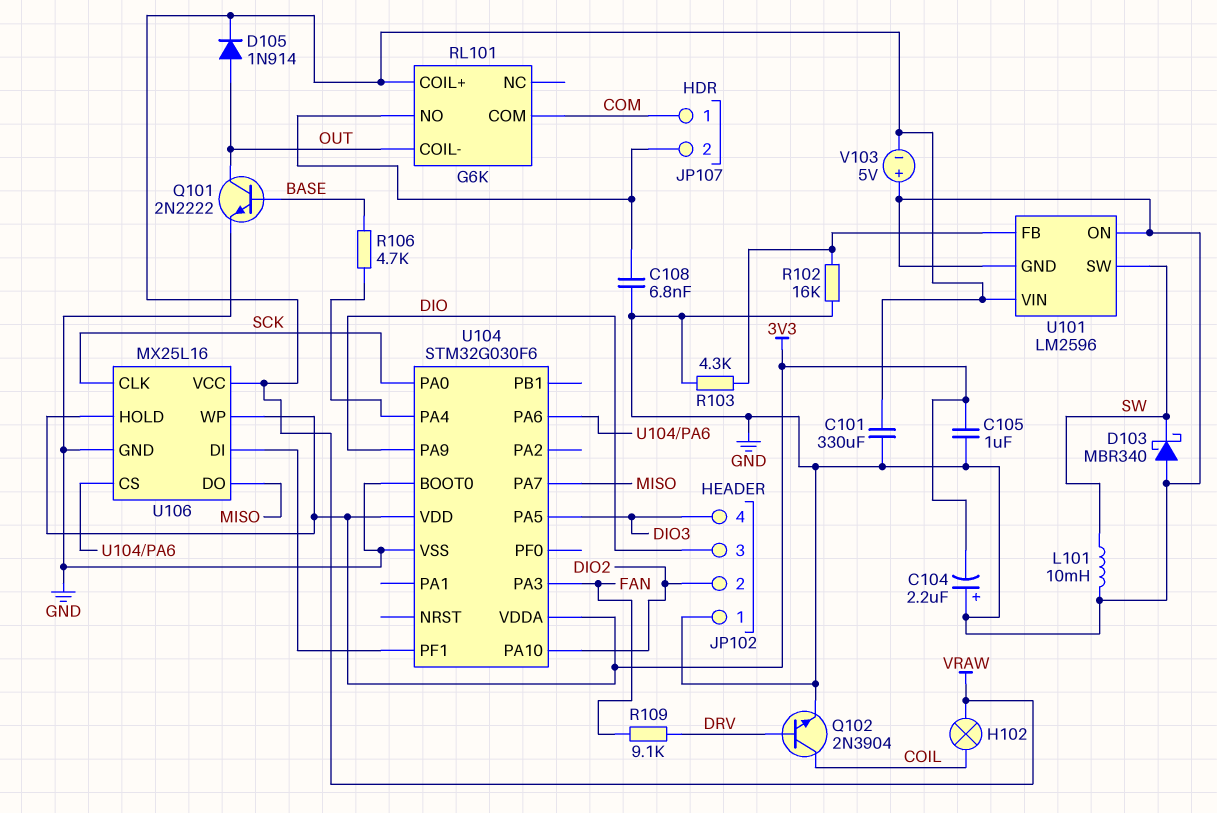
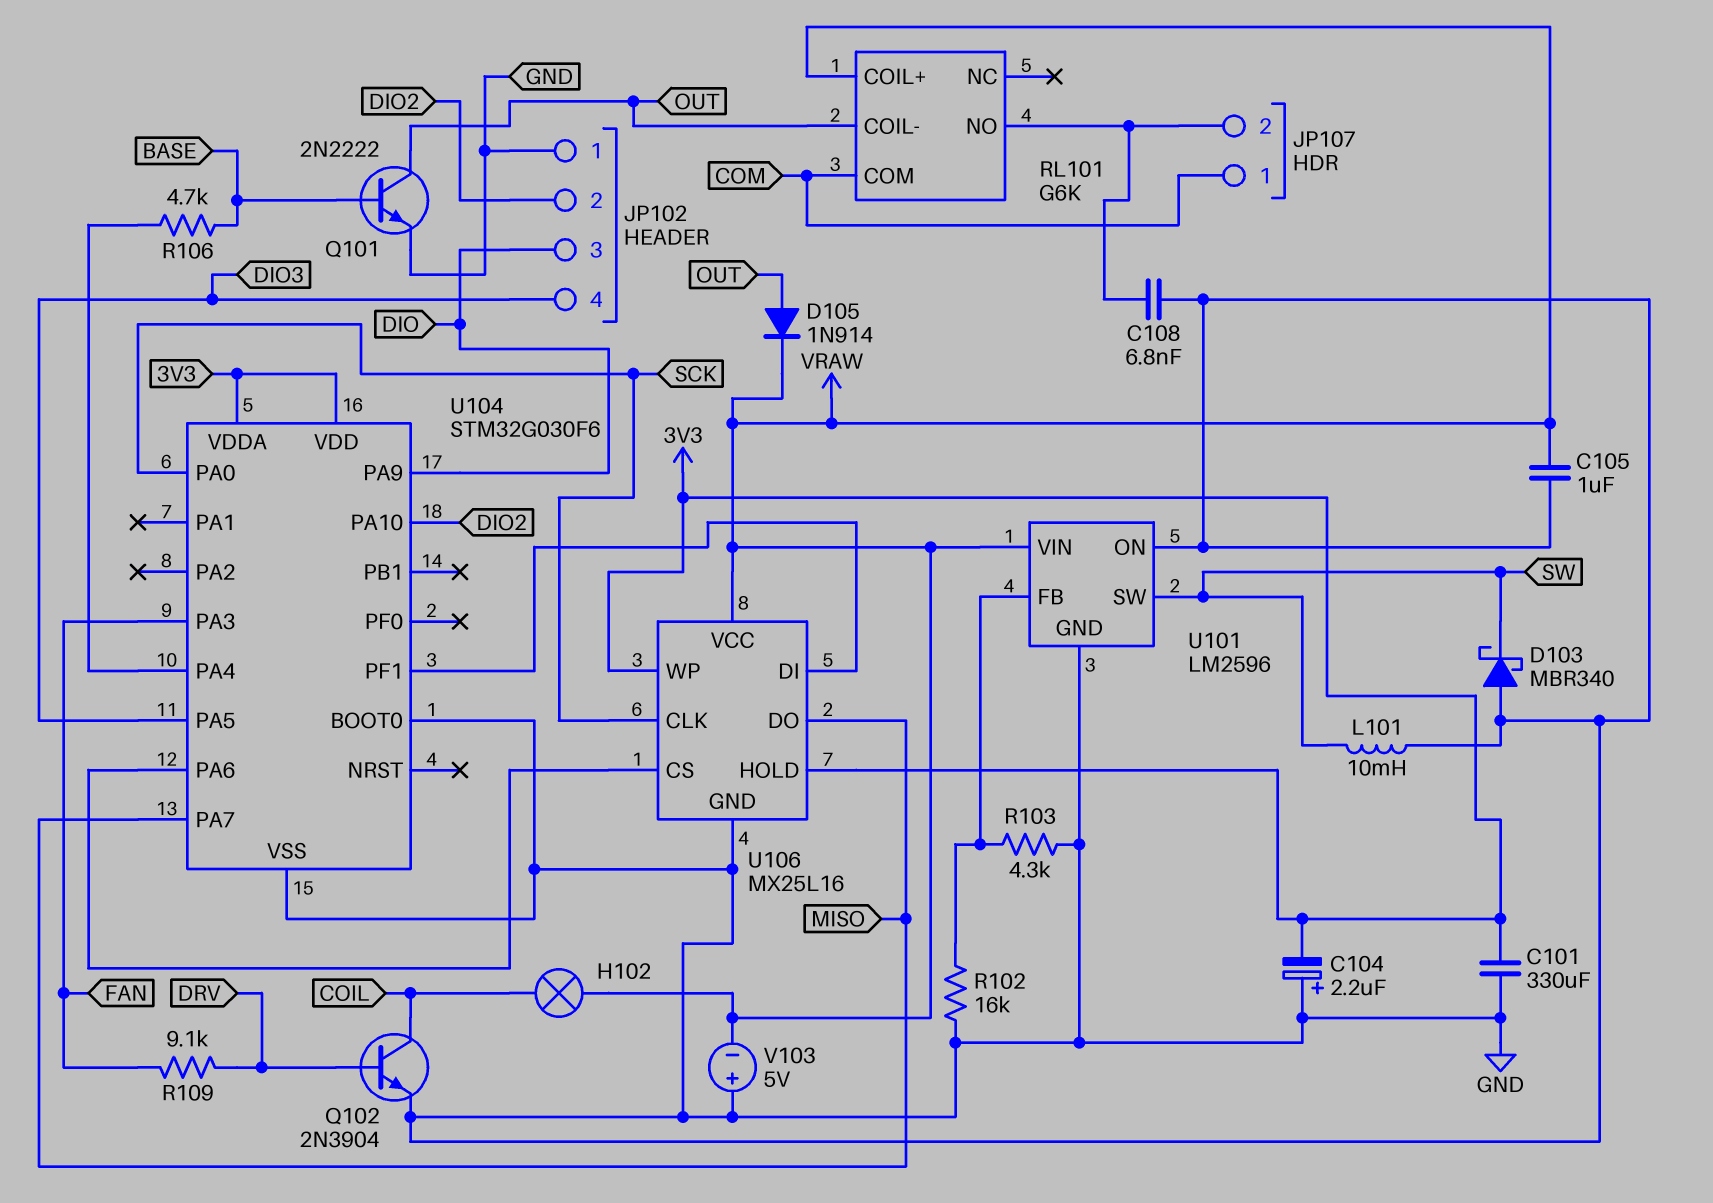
C101: 330uF (GND, VRAW) -> 330uF (3V3, GND)
C105: 1uF (3V3, GND) -> 1uF (GND, VRAW)

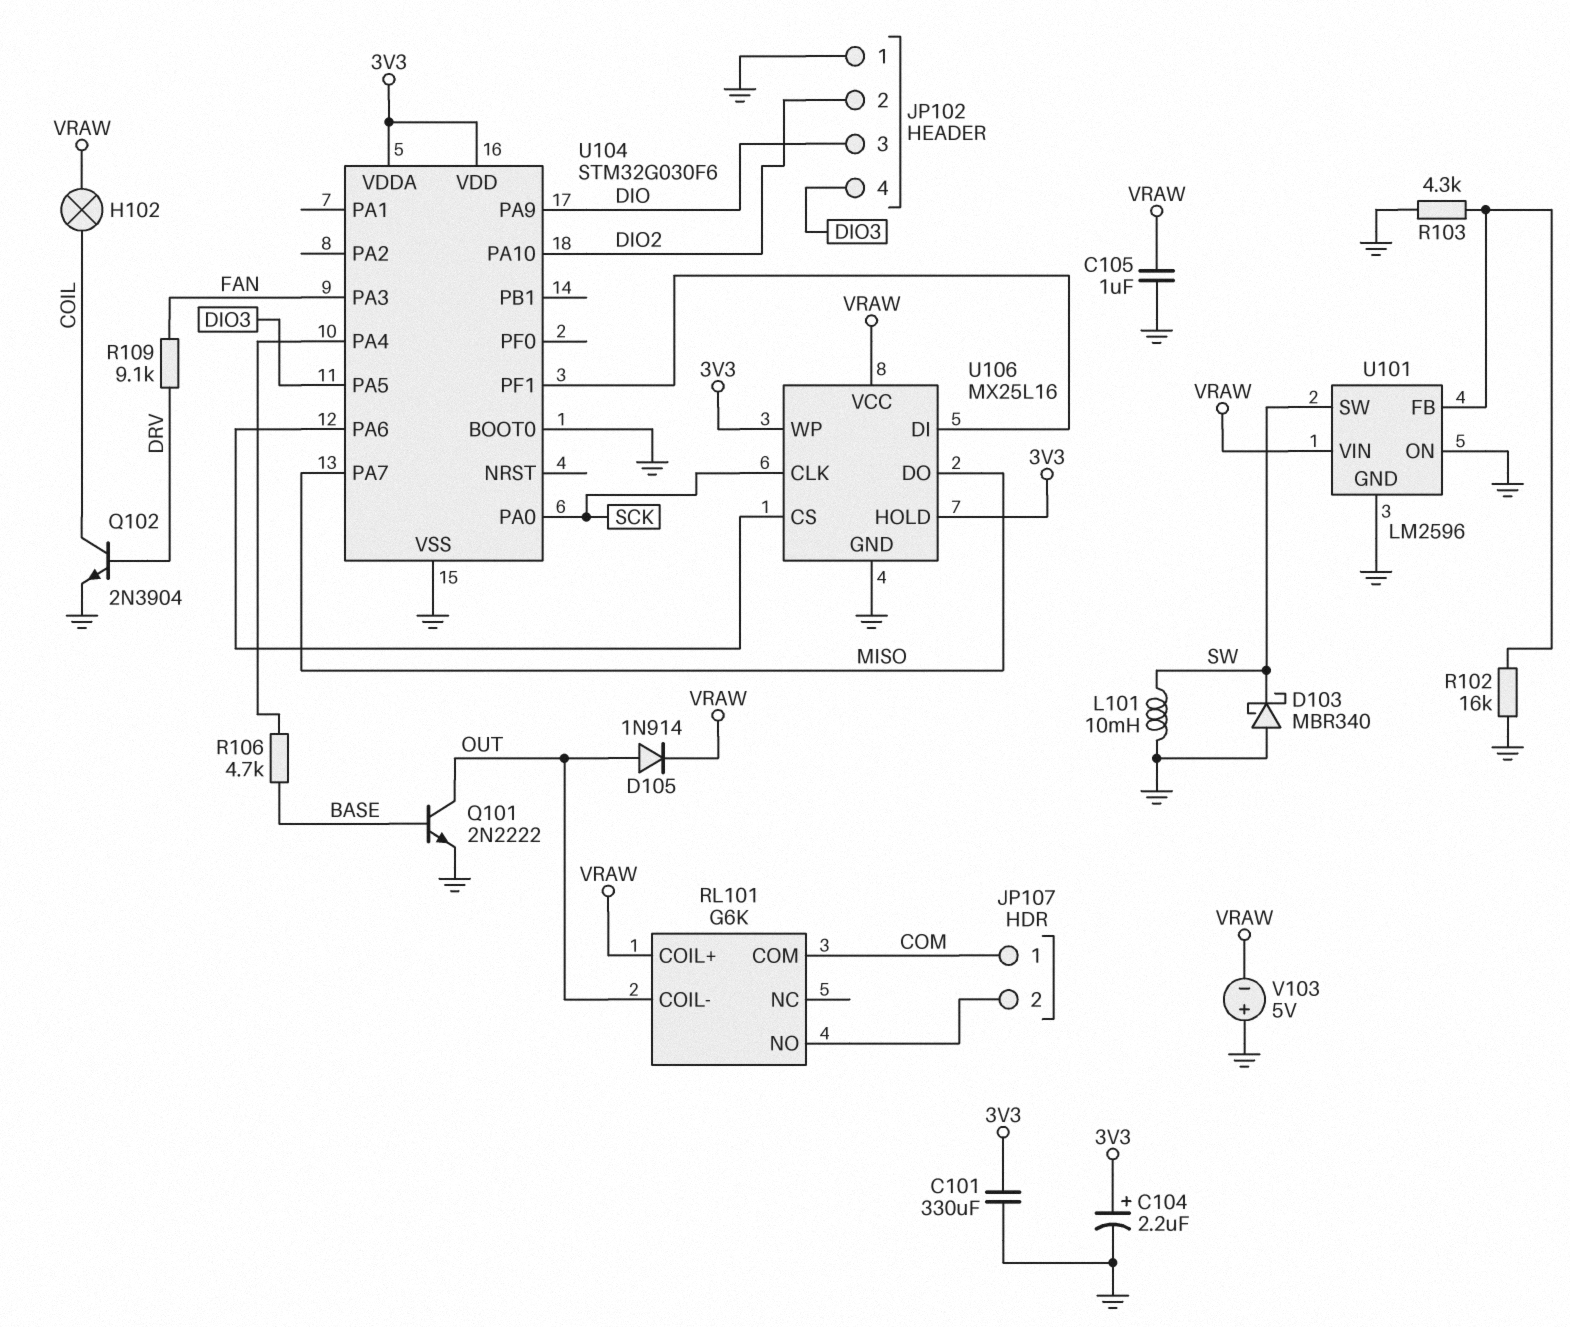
C104: 2.2uF (plus GND, minus 3V3) -> 2.2uF (plus 3V3, minus GND)
C108: 6.8nF (GND, JP107/2) -> none

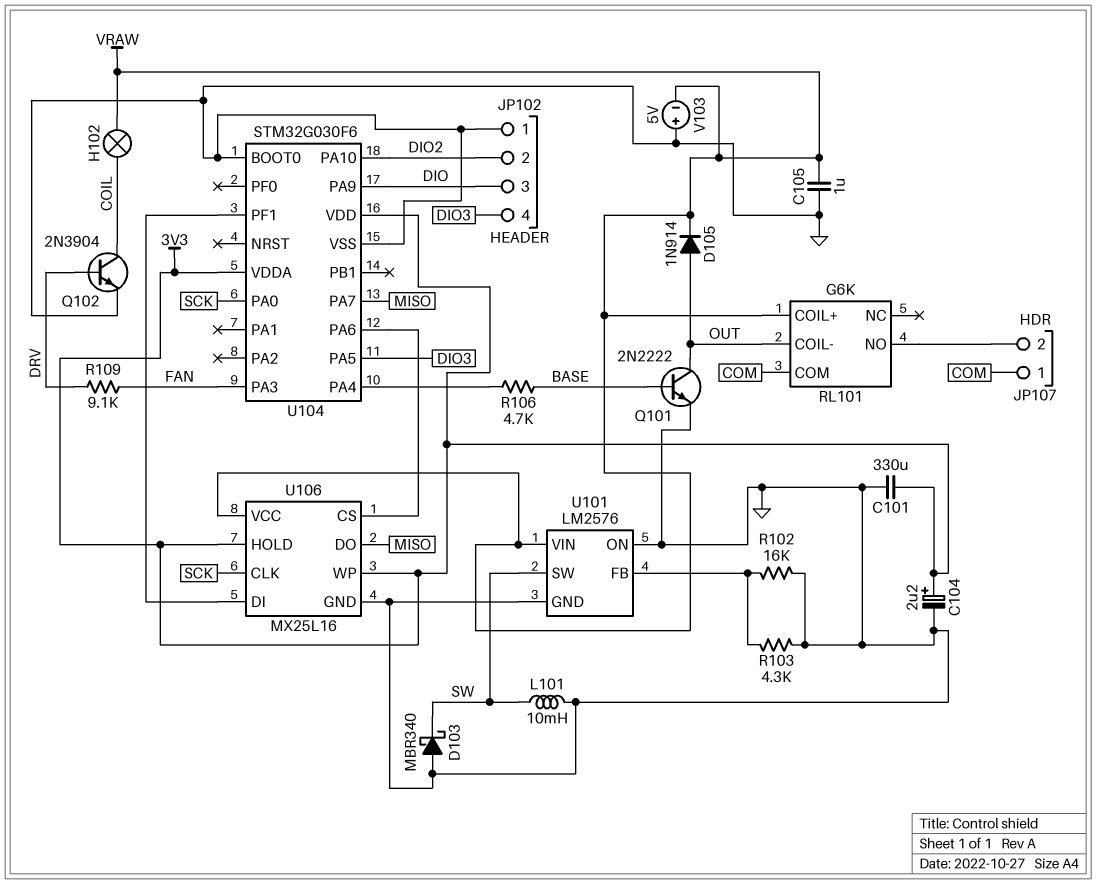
U101: LM2596 -> LM2576

